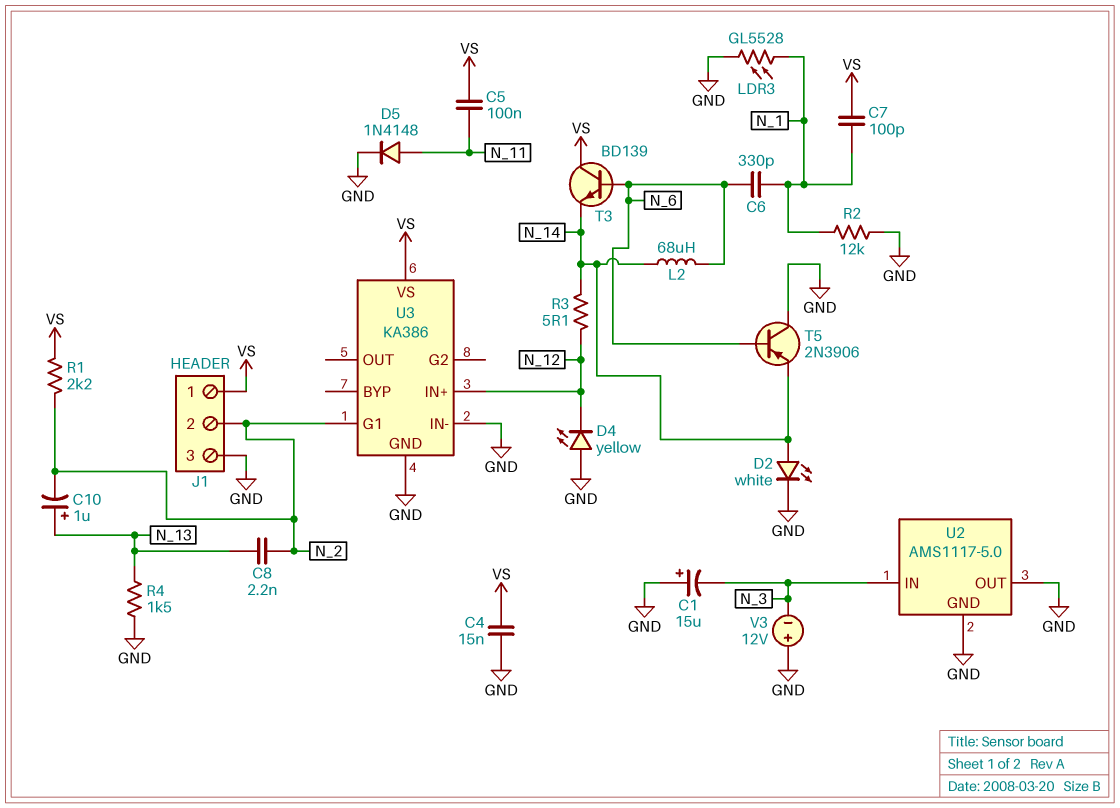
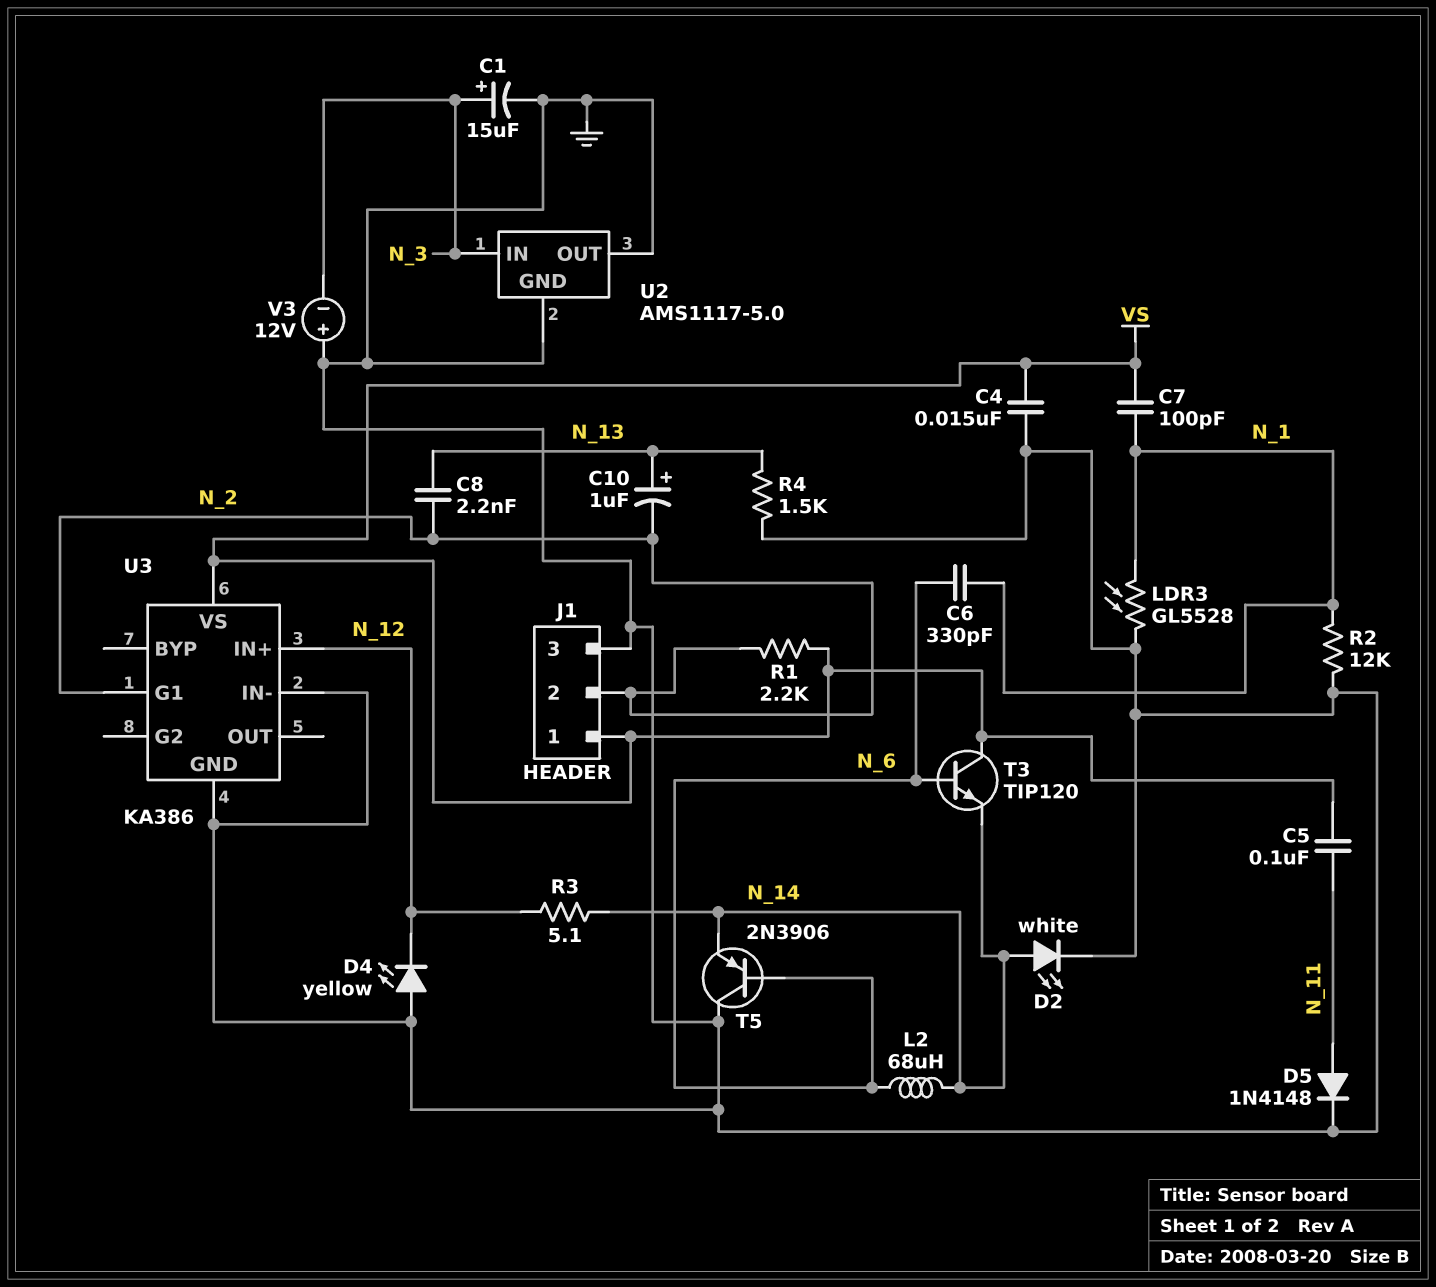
C1: 15uF (plus GND, minus N_3) -> 15uF (plus N_3, minus GND)
T3: NPN BD139 (B N_6, C VS, E N_14) -> NPN TIP120 (B N_6, C VS, E N_14)

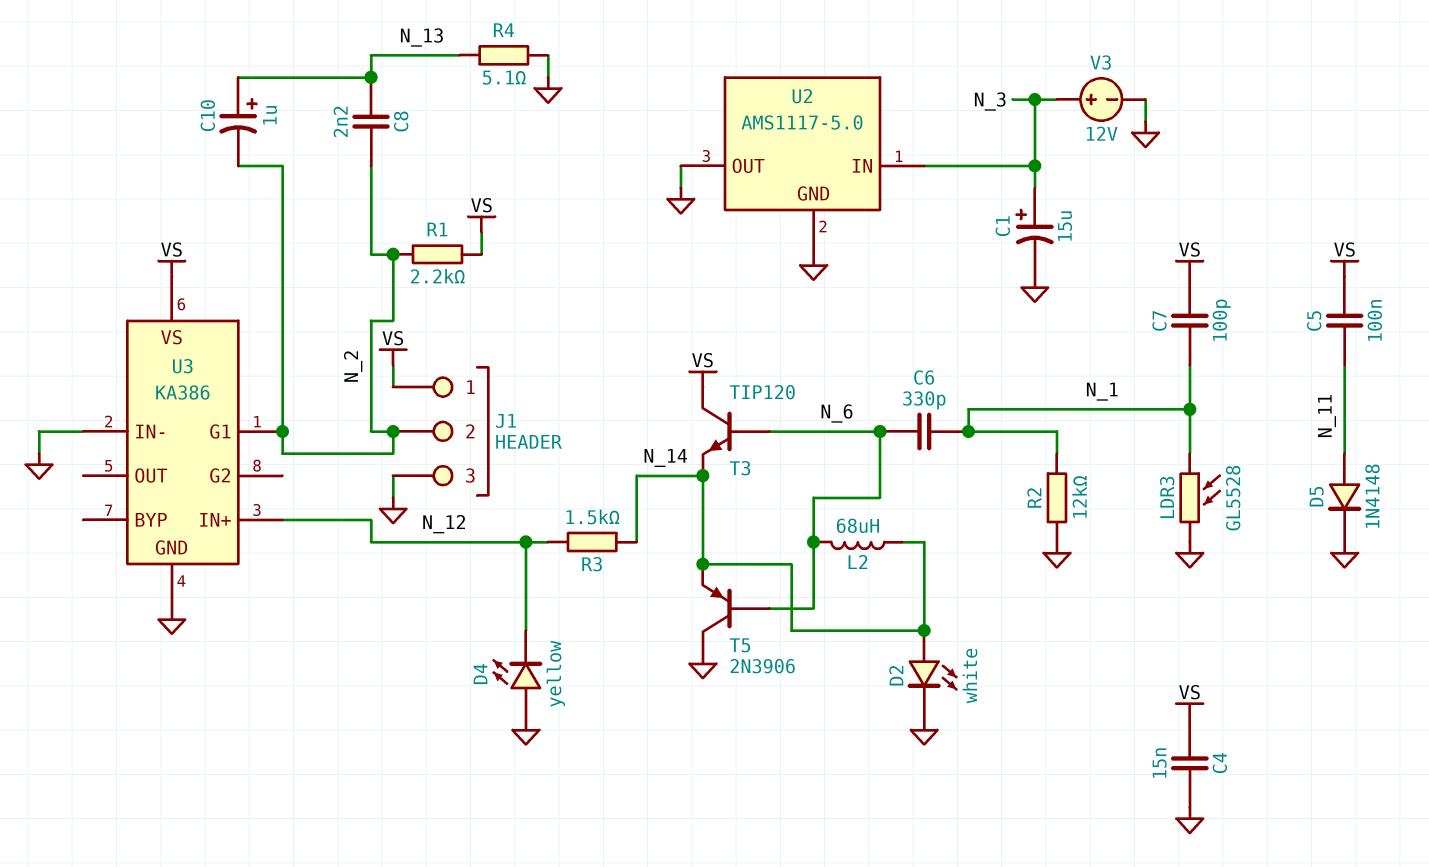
R3: 5.1 (N_12, N_14) -> 1.5k (N_12, N_14)
R4: 1.5k (GND, N_13) -> 5.1 (GND, N_13)
V3: 12V (plus GND, minus N_3) -> 12V (plus N_3, minus GND)

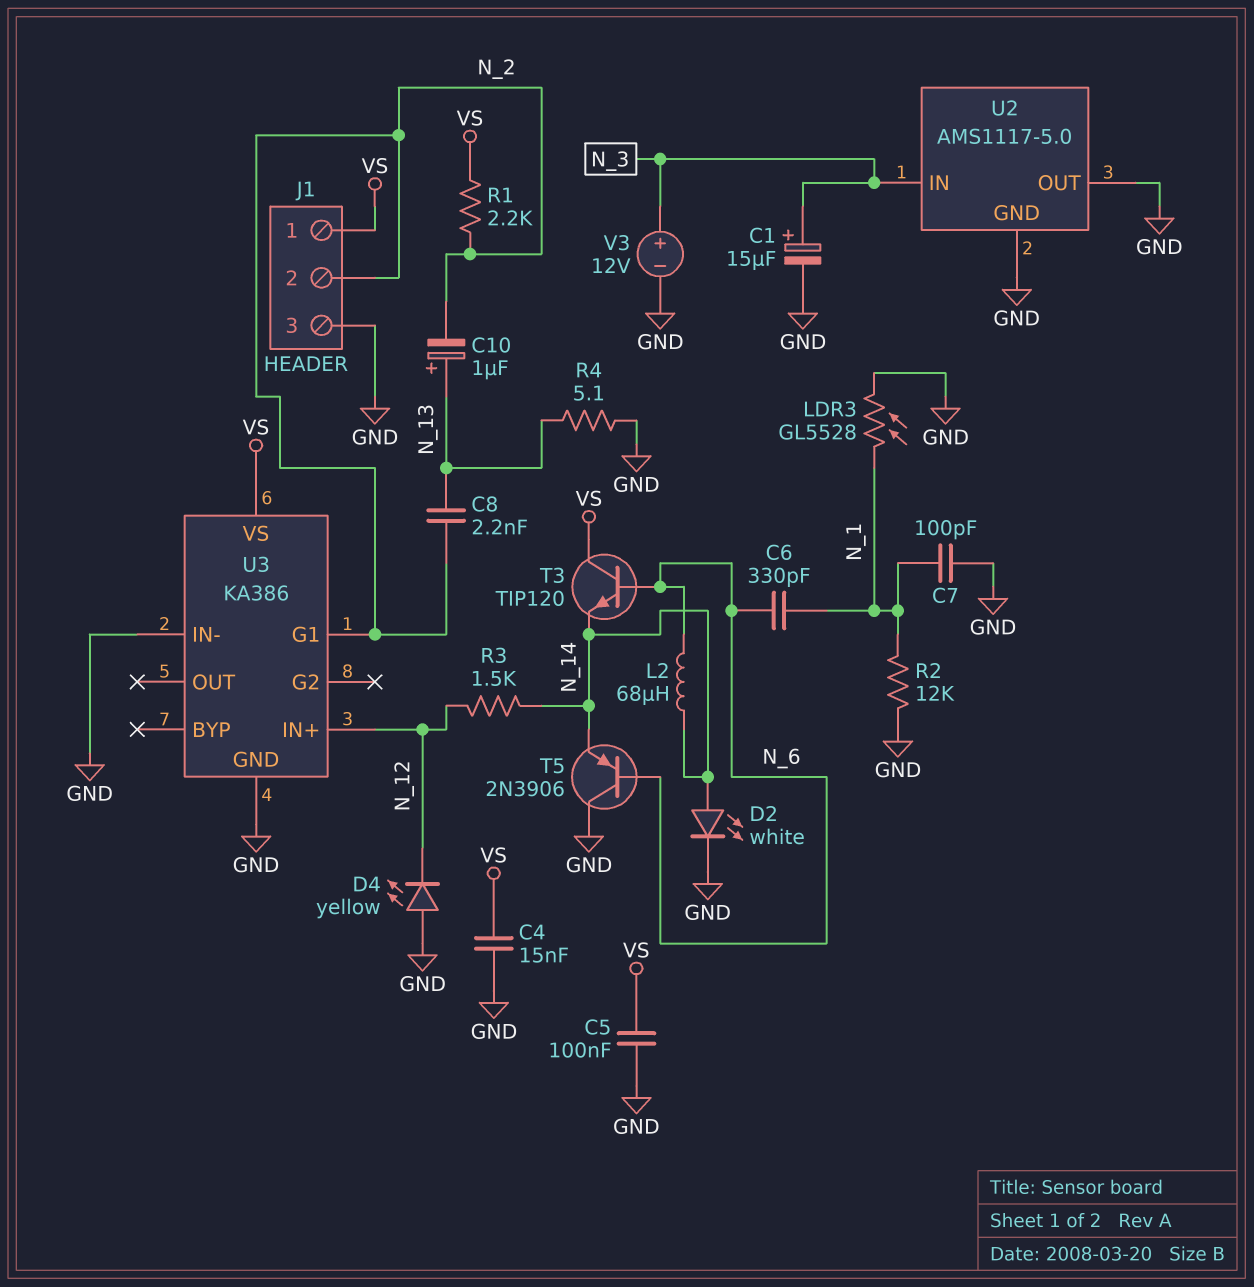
C5: 100nF (N_11, VS) -> 100nF (GND, VS)
C7: 100pF (N_1, VS) -> 100pF (GND, N_1)
D5: diode 1N4148 (A N_11, K GND) -> none

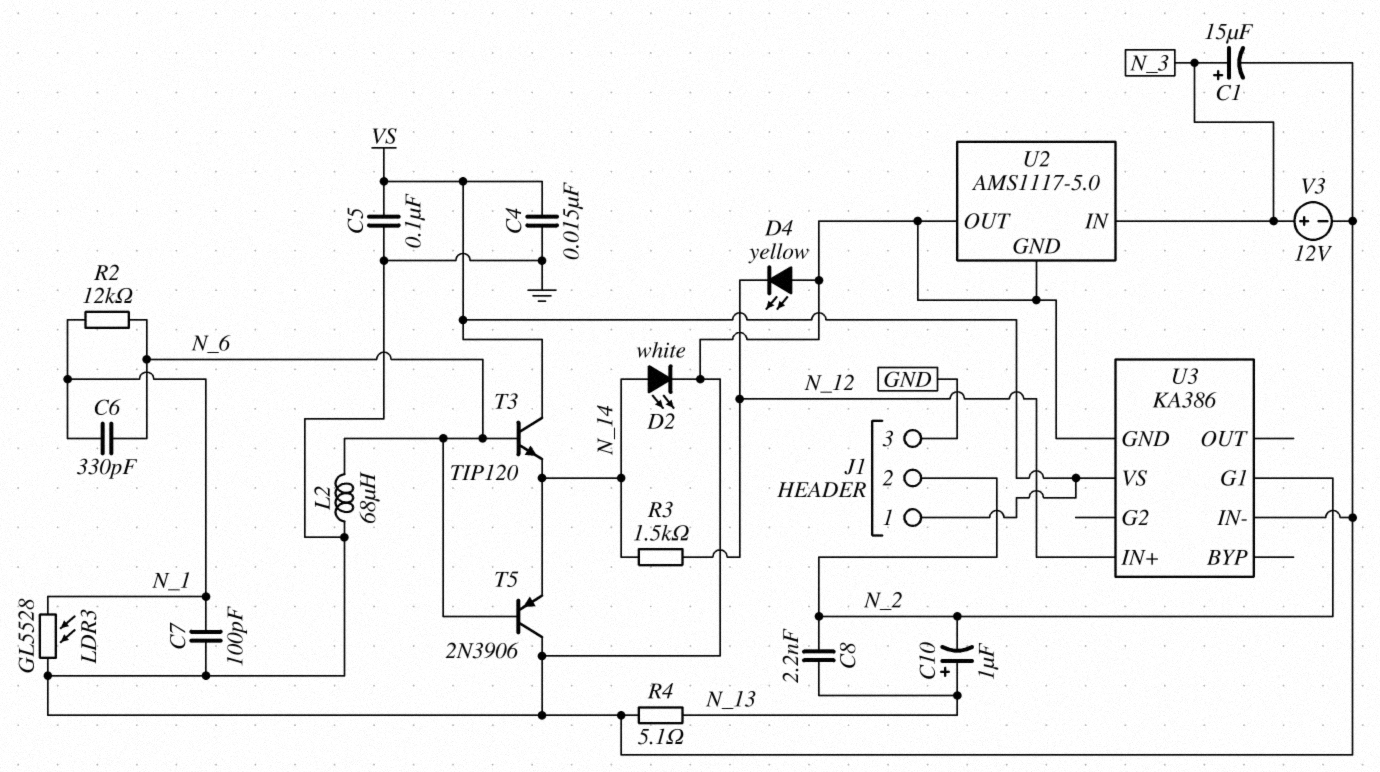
L2: 68uH (N_6, N_14) -> 68uH (GND, N_6)
R1: 2.2k (N_2, VS) -> none
R2: 12k (GND, N_1) -> 12k (N_1, N_6)

